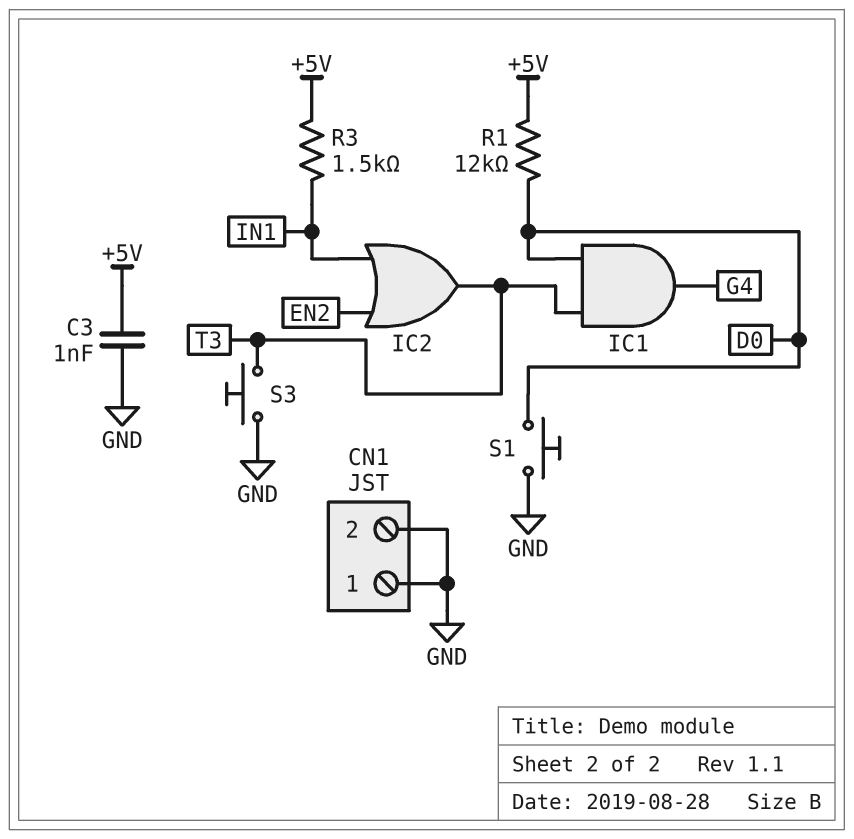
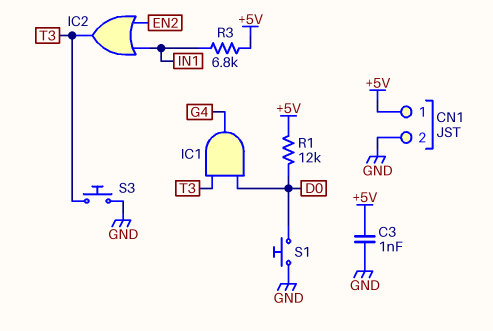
CN1 pin 1: GND -> +5V
R3: 1.5k (+5V, IN1) -> 6.8k (+5V, IN1)

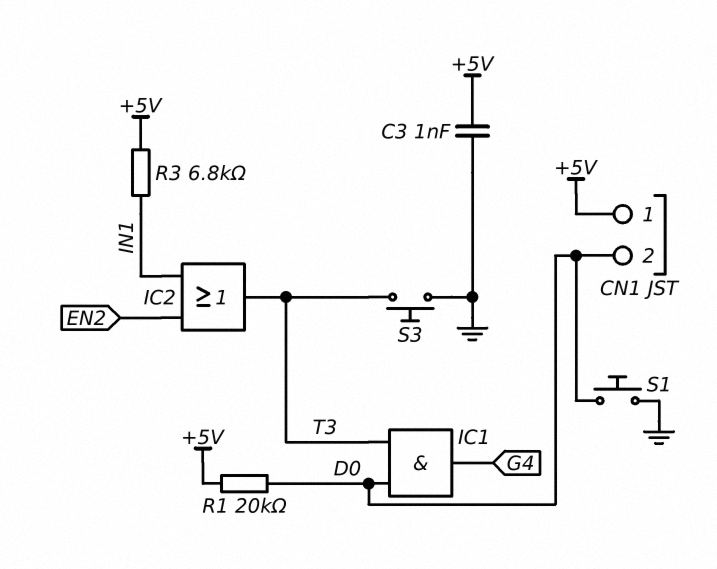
CN1 pin 2: GND -> D0
R1: 12k (+5V, D0) -> 20k (+5V, D0)

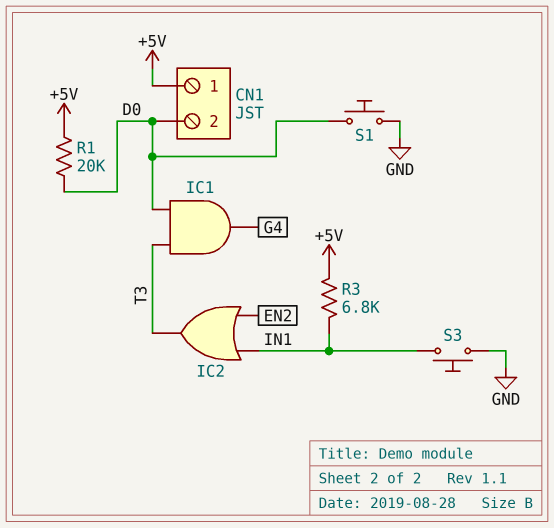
C3: 1nF (+5V, GND) -> none
S3: button (GND, T3) -> button (GND, IN1)

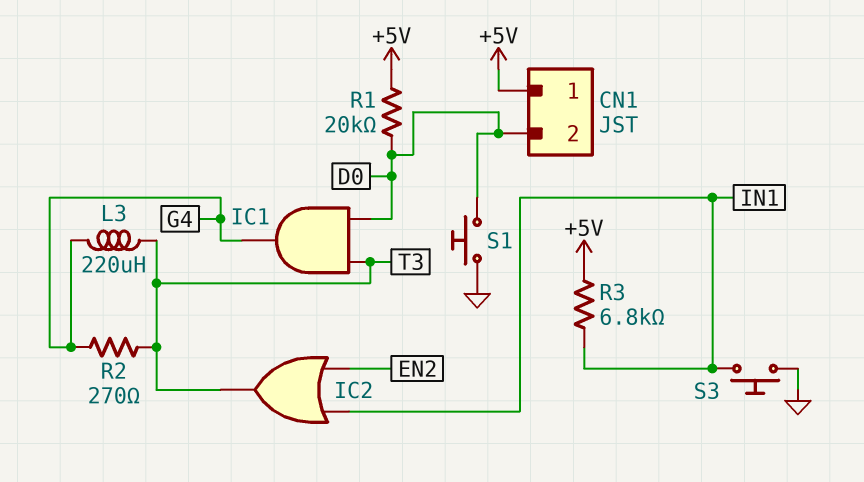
L3: none -> 220uH (G4, T3)
R2: none -> 270 (G4, T3)

